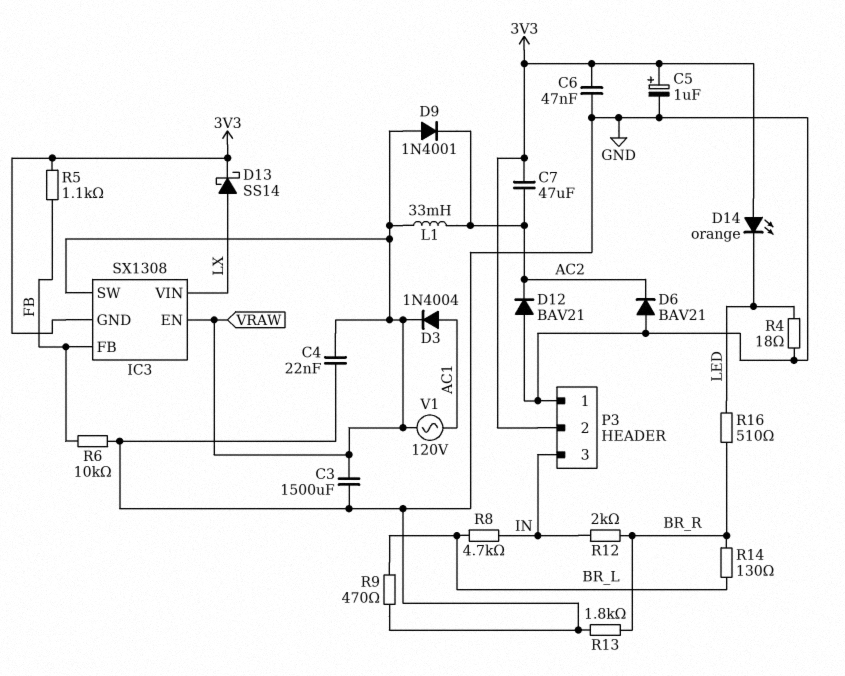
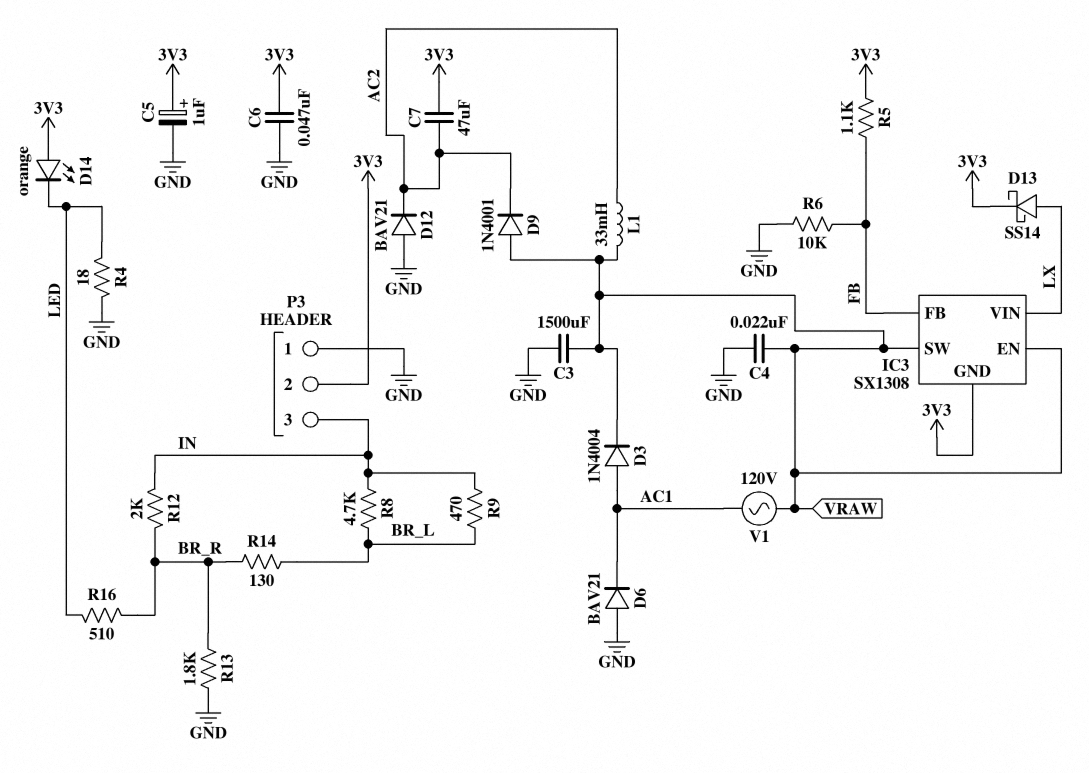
D6: diode BAV21 (A GND, K AC2) -> diode BAV21 (A GND, K AC1)
R9: 470 (BR_L, GND) -> 470 (BR_L, IN)

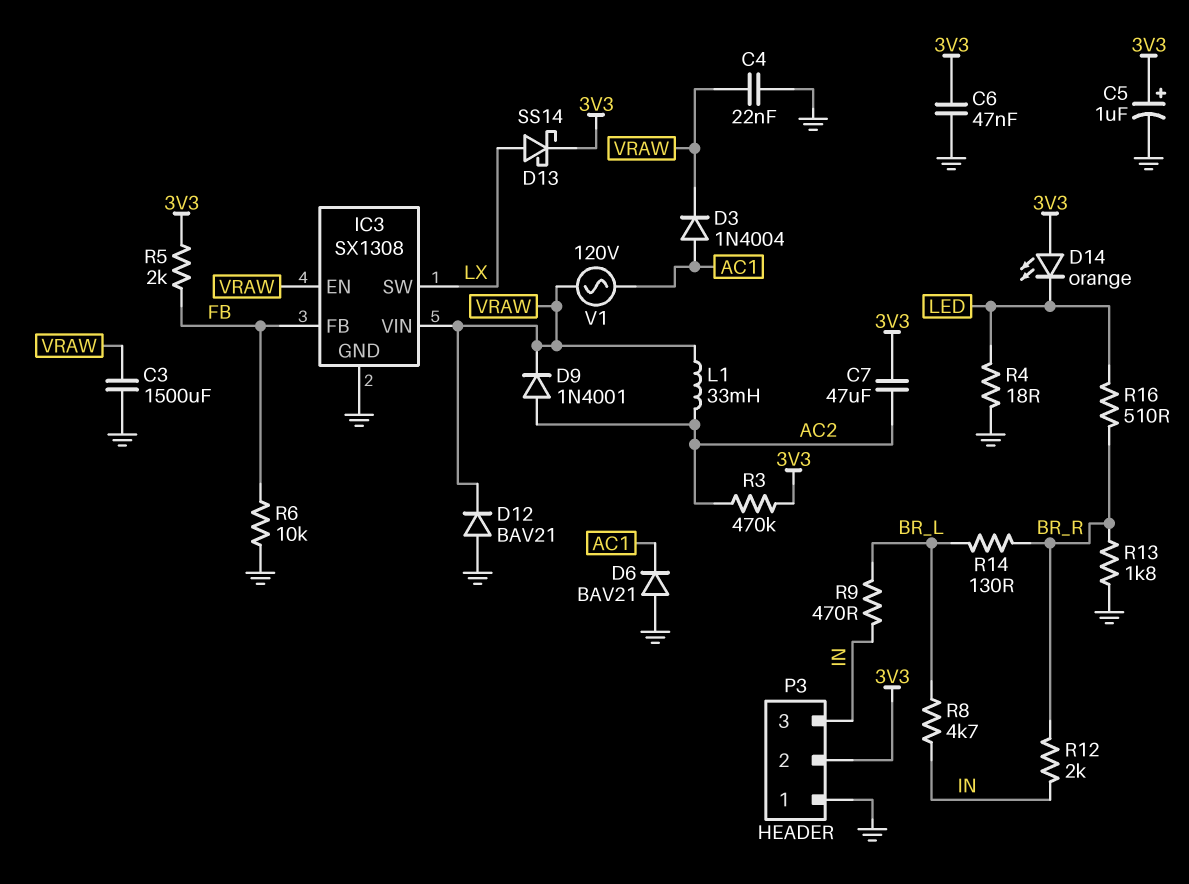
D9: diode 1N4001 (A VRAW, K AC2) -> diode 1N4001 (A AC2, K VRAW)
D12: diode BAV21 (A GND, K AC2) -> diode BAV21 (A GND, K VRAW)
IC3 pin GND: 3V3 -> GND
IC3 pin SW: VRAW -> LX
IC3 pin VIN: LX -> VRAW
R3: none -> 470k (3V3, AC2)
R5: 1.1k (3V3, FB) -> 2k (3V3, FB)

